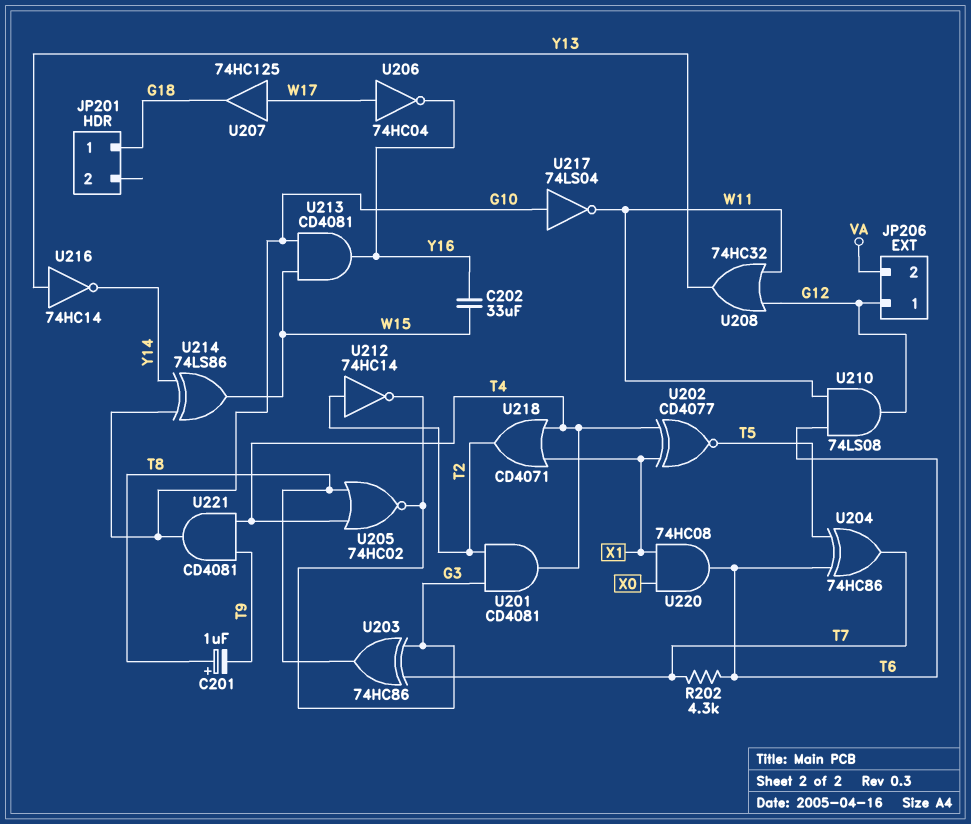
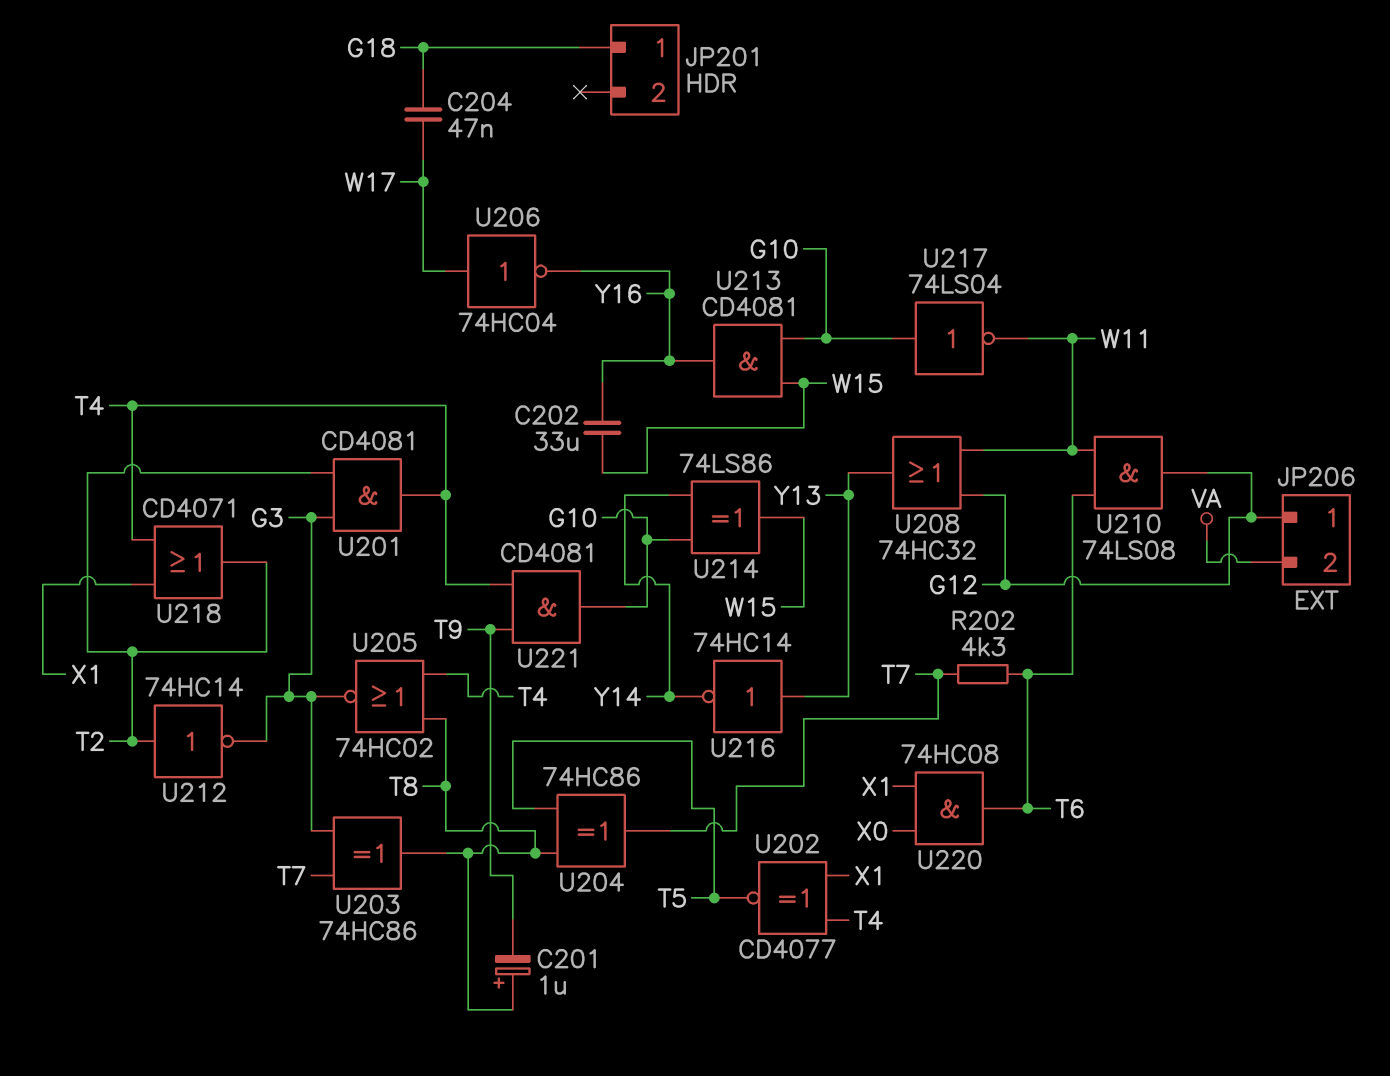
C204: none -> 47nF (G18, W17)
U204: XOR 74HC86 (in T5, in T6, out T7) -> XOR 74HC86 (in T5, in T8, out T7)
U207: buffer 74HC125 (in W17, out G18) -> none

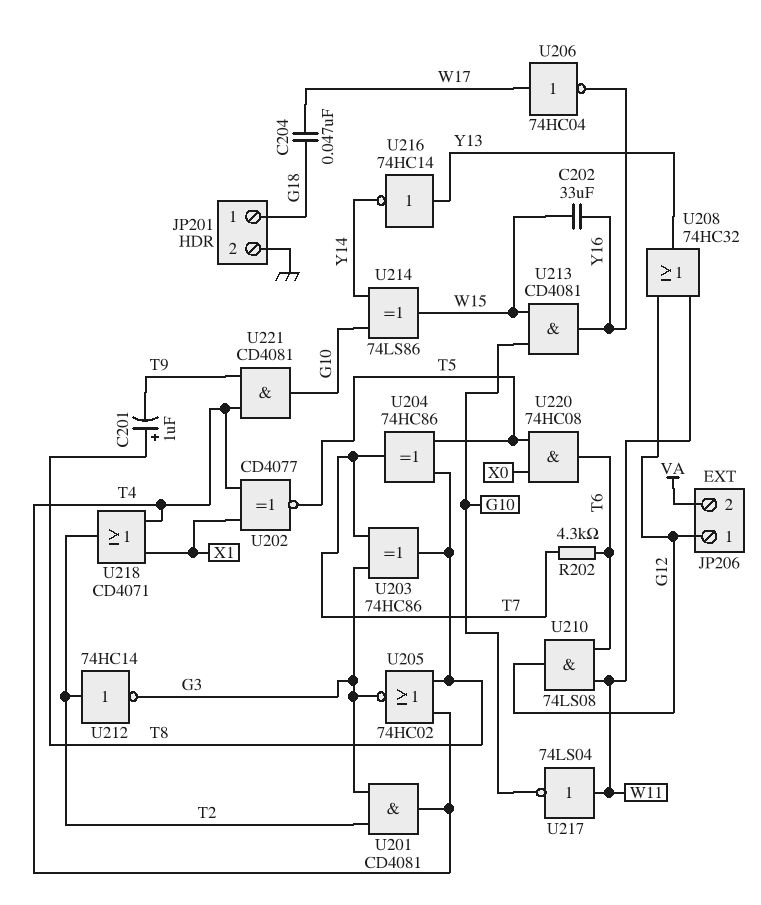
JP201 pin 2: none -> GND
U217: NOT 74LS04 (in G10, out W11) -> NOT 74LS04 (in W11, out G10)
U220: AND 74HC08 (in X0, in X1, out T6) -> AND 74HC08 (in T5, in X0, out T6)

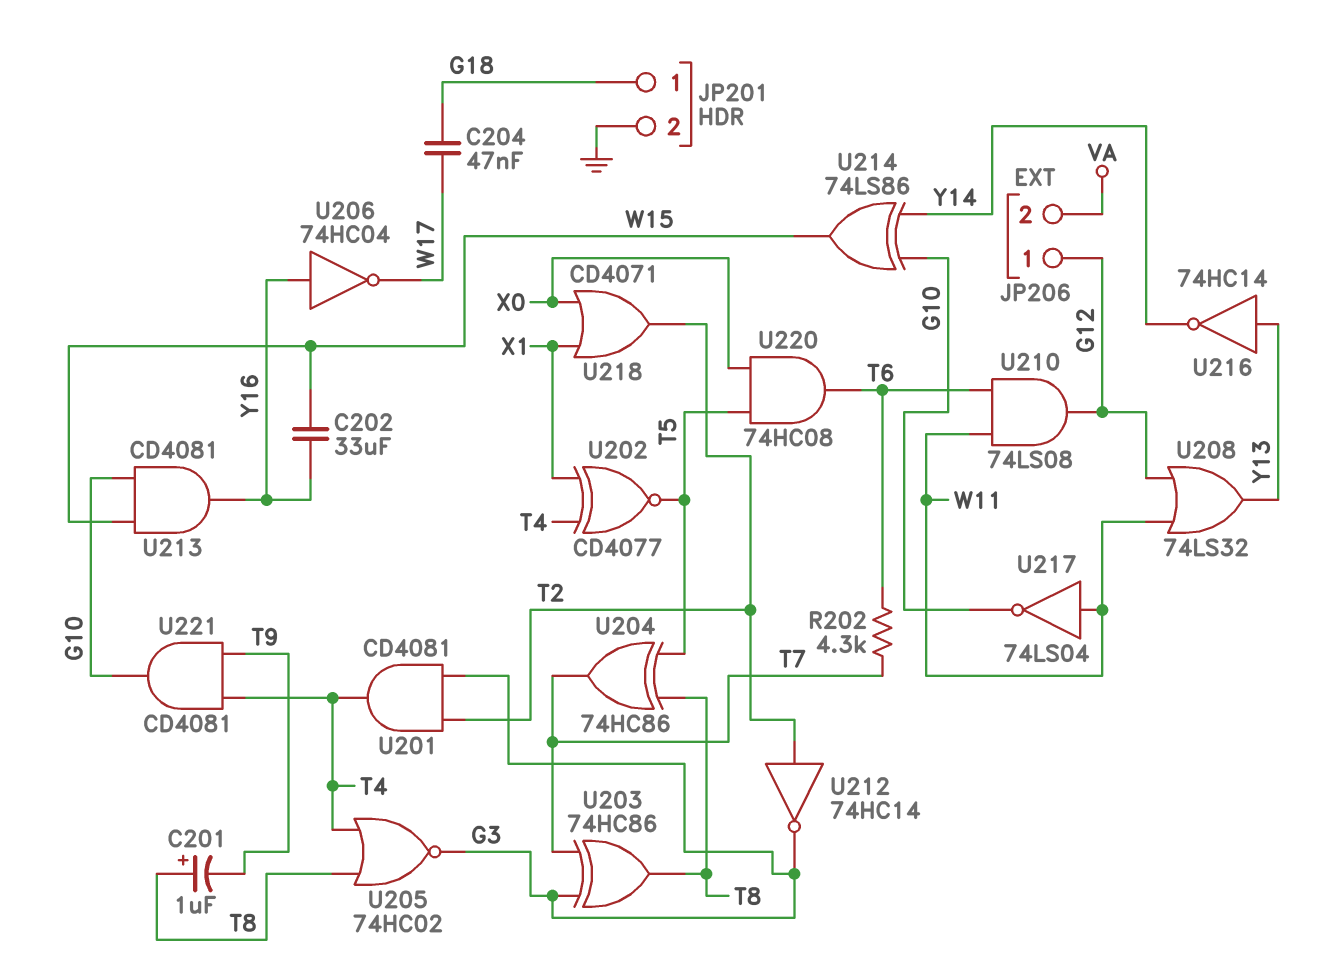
U206: NOT 74HC04 (in W17, out Y16) -> NOT 74HC04 (in Y16, out W17)
U208: OR 74HC32 (in G12, in W11, out Y13) -> OR 74LS32 (in G12, in W11, out Y13)
U218: OR CD4071 (in T4, in X1, out T2) -> OR CD4071 (in X0, in X1, out T2)

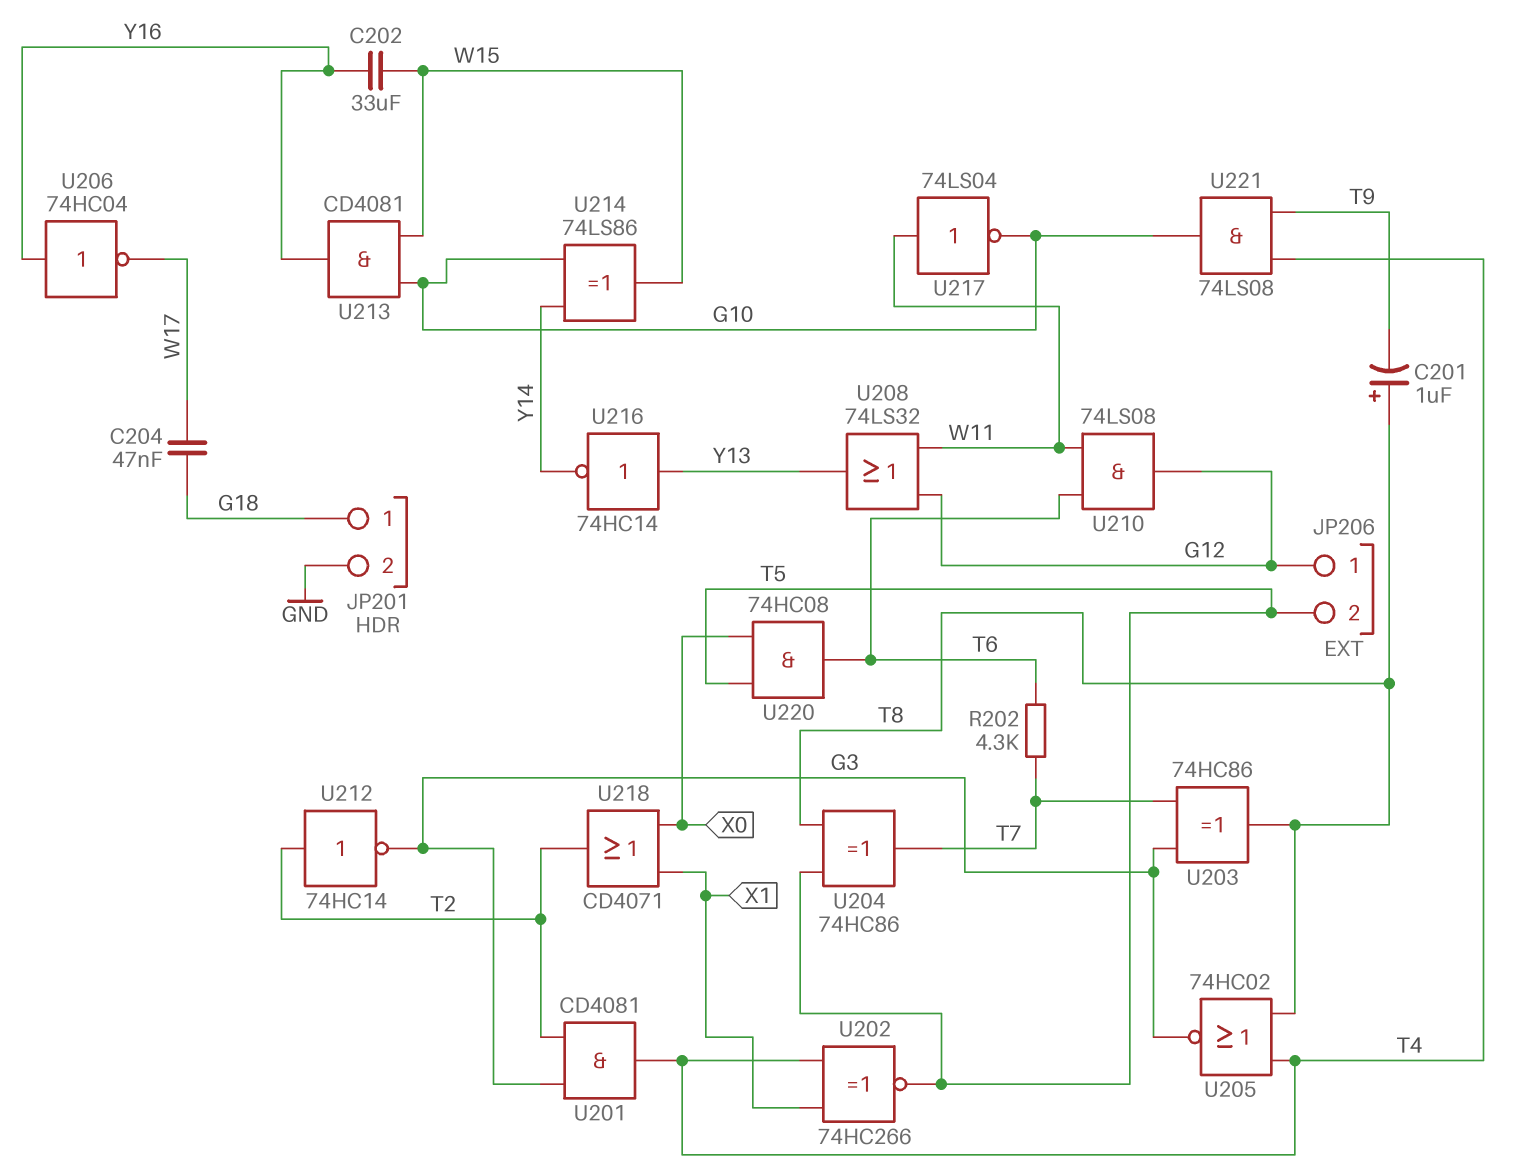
JP206 pin 2: VA -> T5
U202: XNOR CD4077 (in T4, in X1, out T5) -> XNOR 74HC266 (in T4, in X1, out T5)
U221: AND CD4081 (in T4, in T9, out G10) -> AND 74LS08 (in T4, in T9, out G10)

